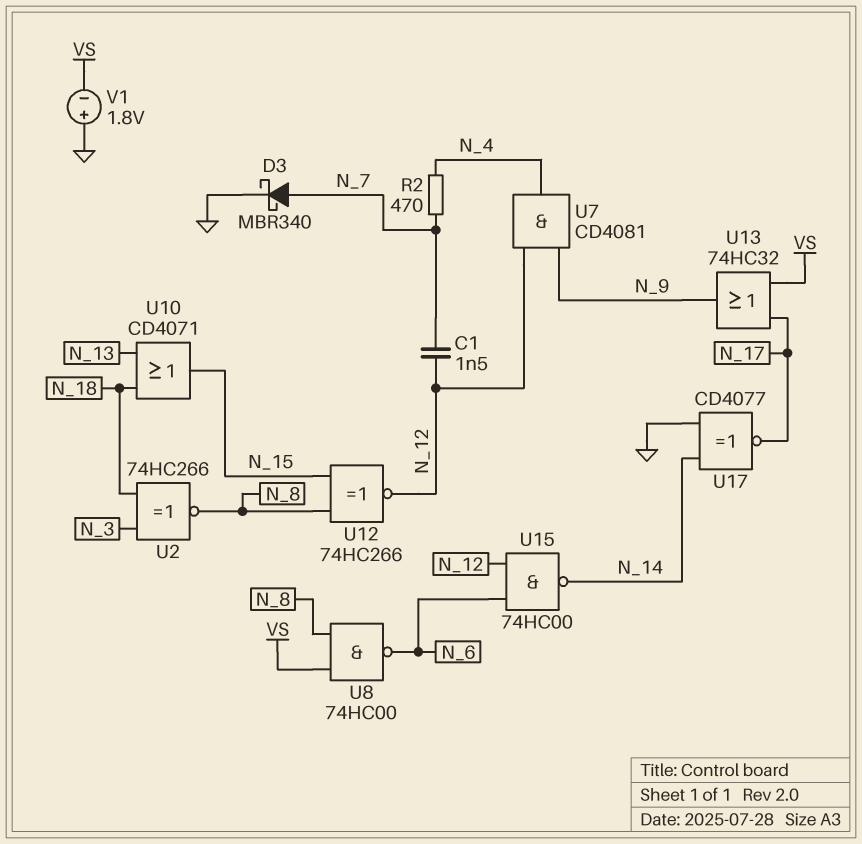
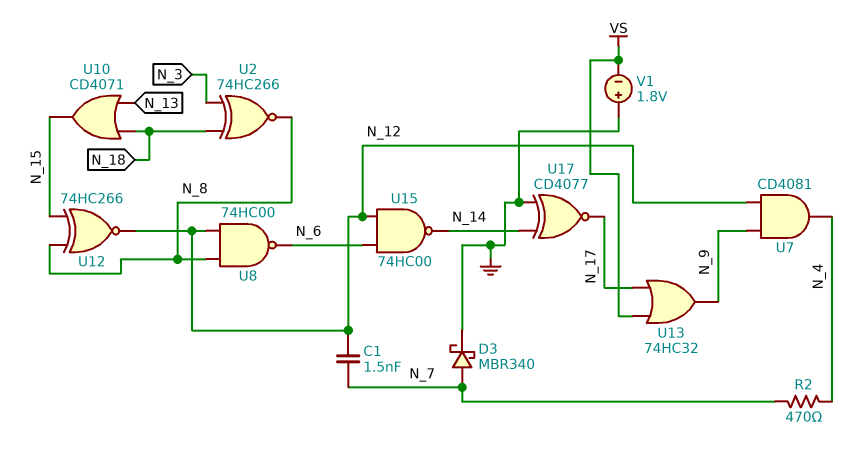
U8: NAND 74HC00 (in N_8, in VS, out N_6) -> NAND 74HC00 (in N_8, in N_12, out N_6)

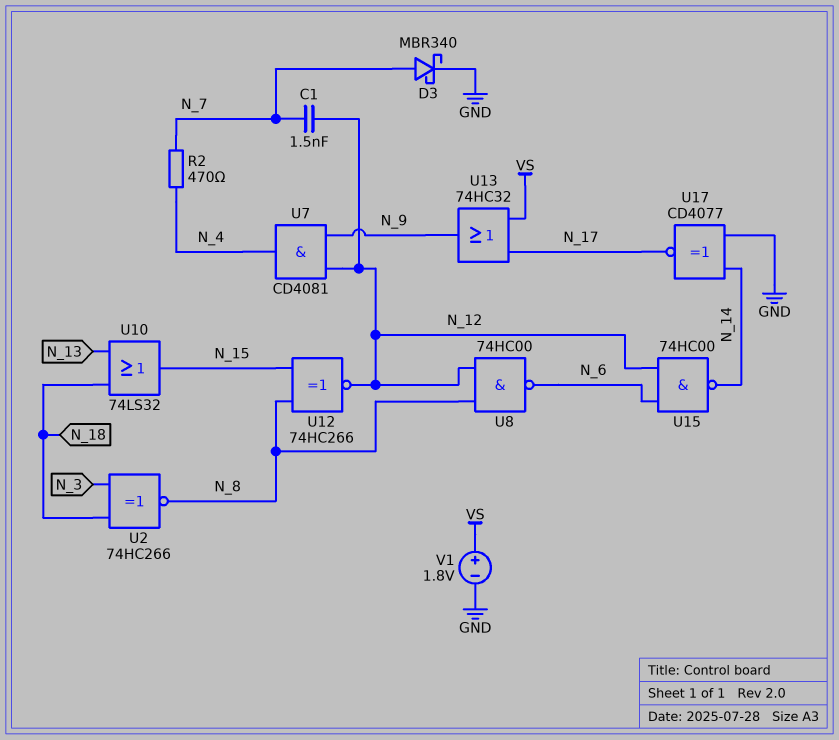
U10: OR CD4071 (in N_13, in N_18, out N_15) -> OR 74LS32 (in N_13, in N_18, out N_15)
V1: 1.8V (plus GND, minus VS) -> 1.8V (plus VS, minus GND)

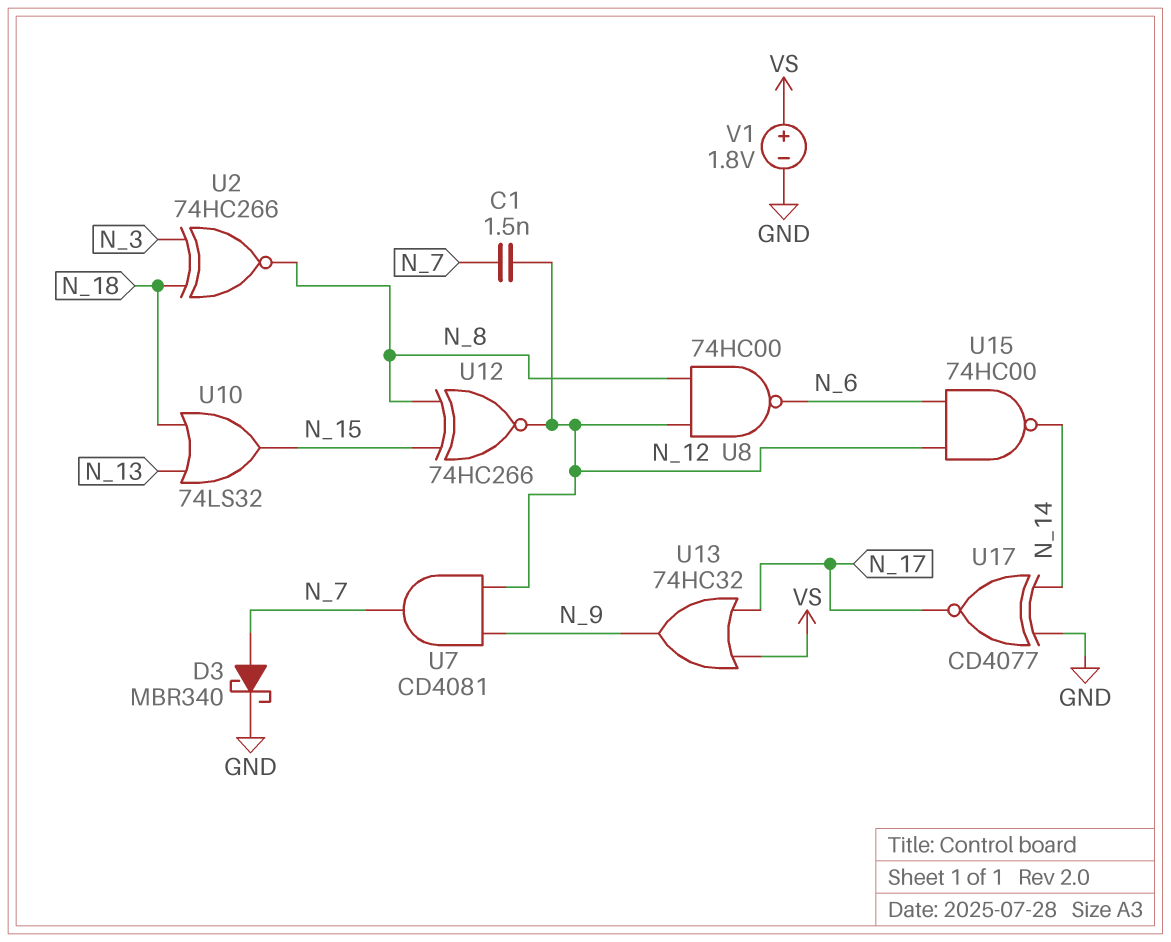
R2: 470 (N_4, N_7) -> none
U7: AND CD4081 (in N_9, in N_12, out N_4) -> AND CD4081 (in N_9, in N_12, out N_7)

